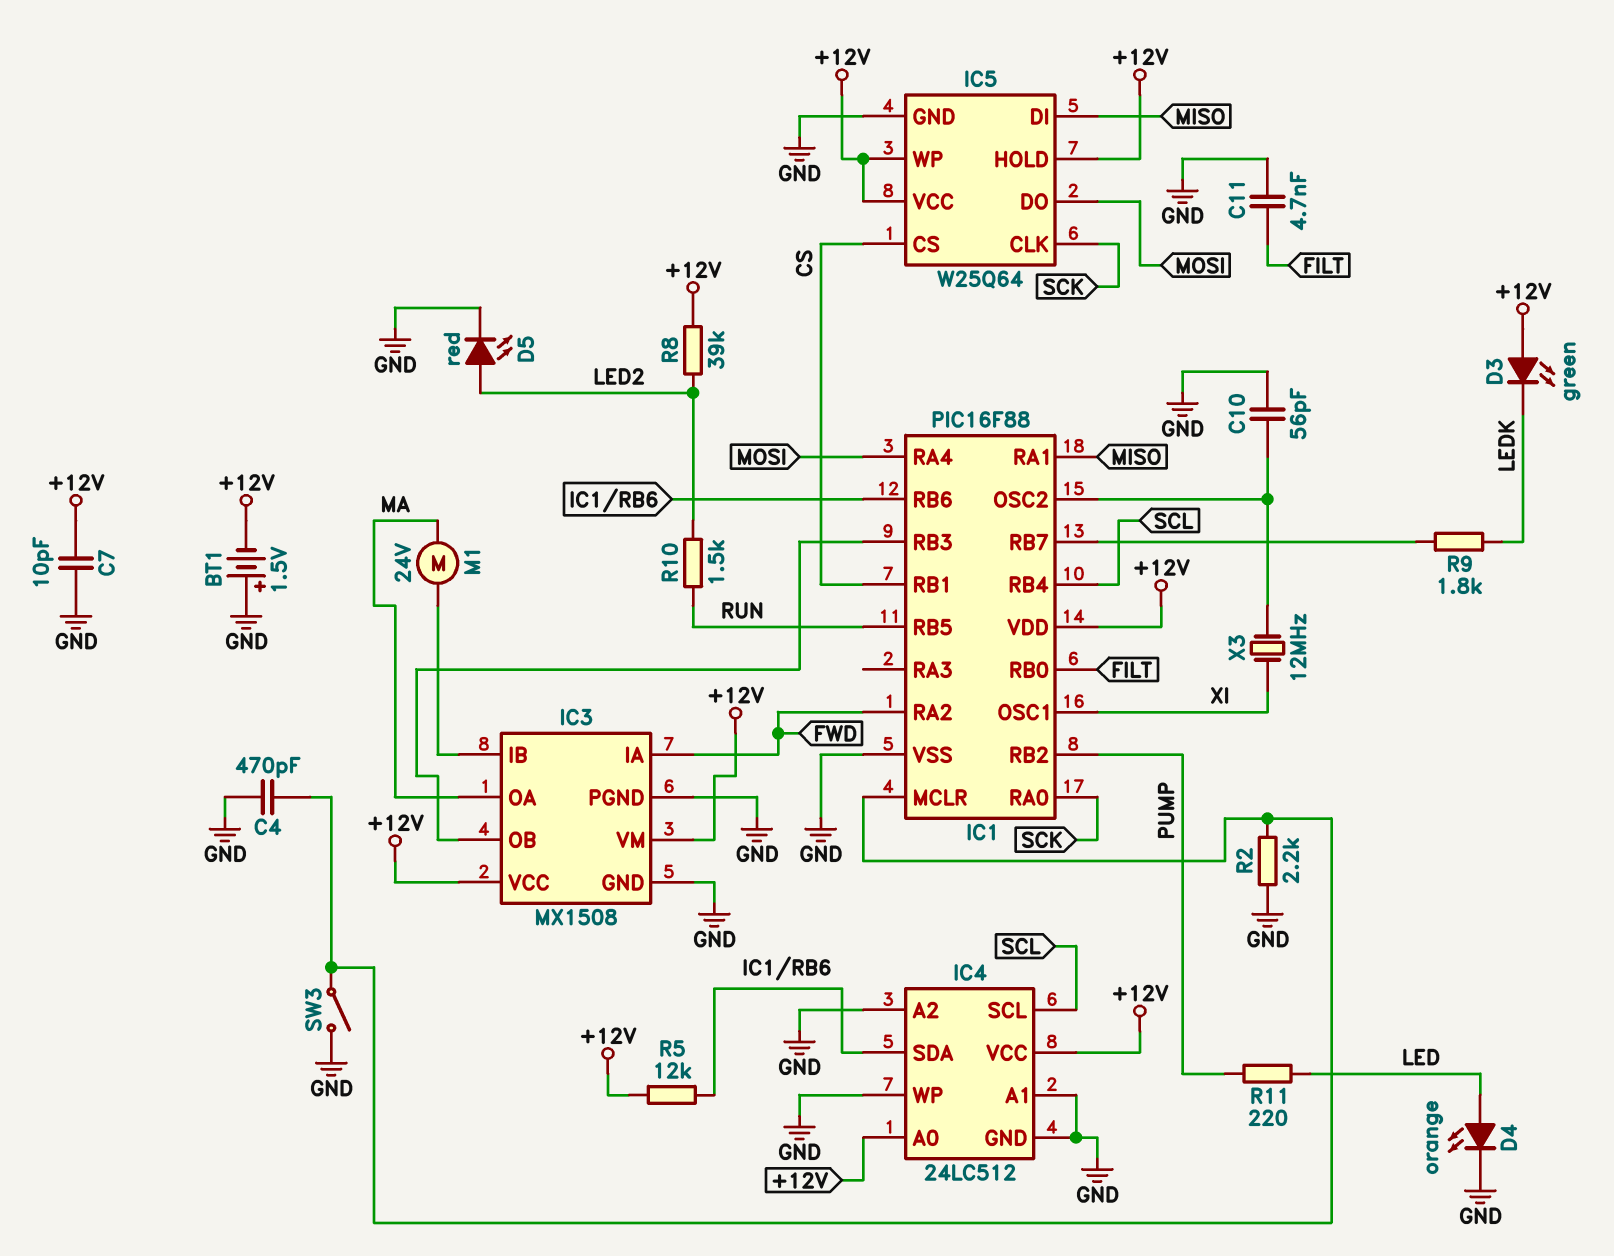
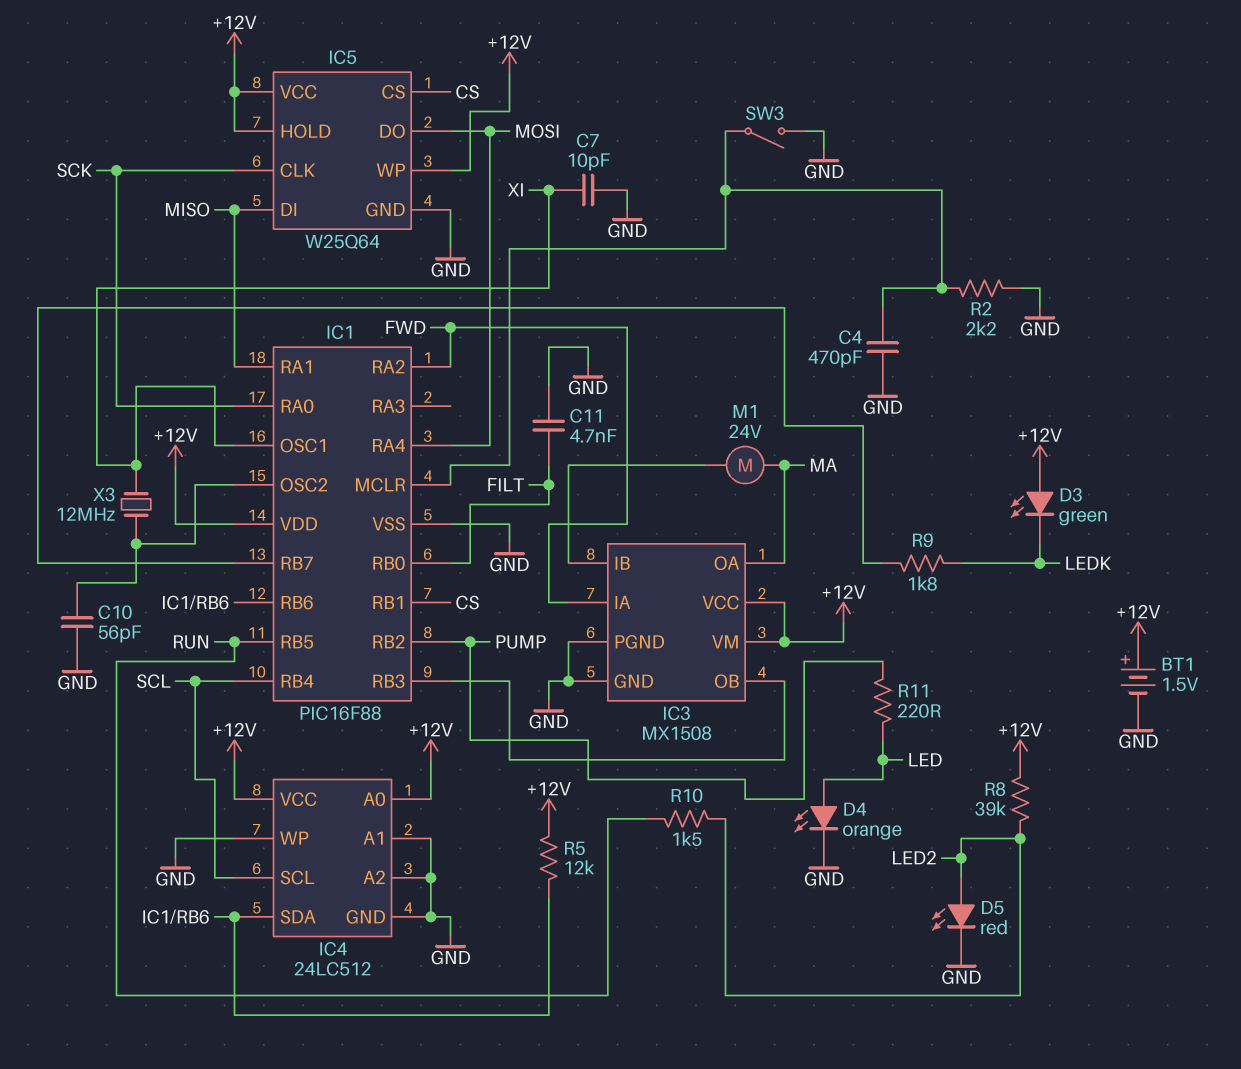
BT1: 1.5V (plus GND, minus +12V) -> 1.5V (plus +12V, minus GND)
C7: 10pF (+12V, GND) -> 10pF (GND, XI)

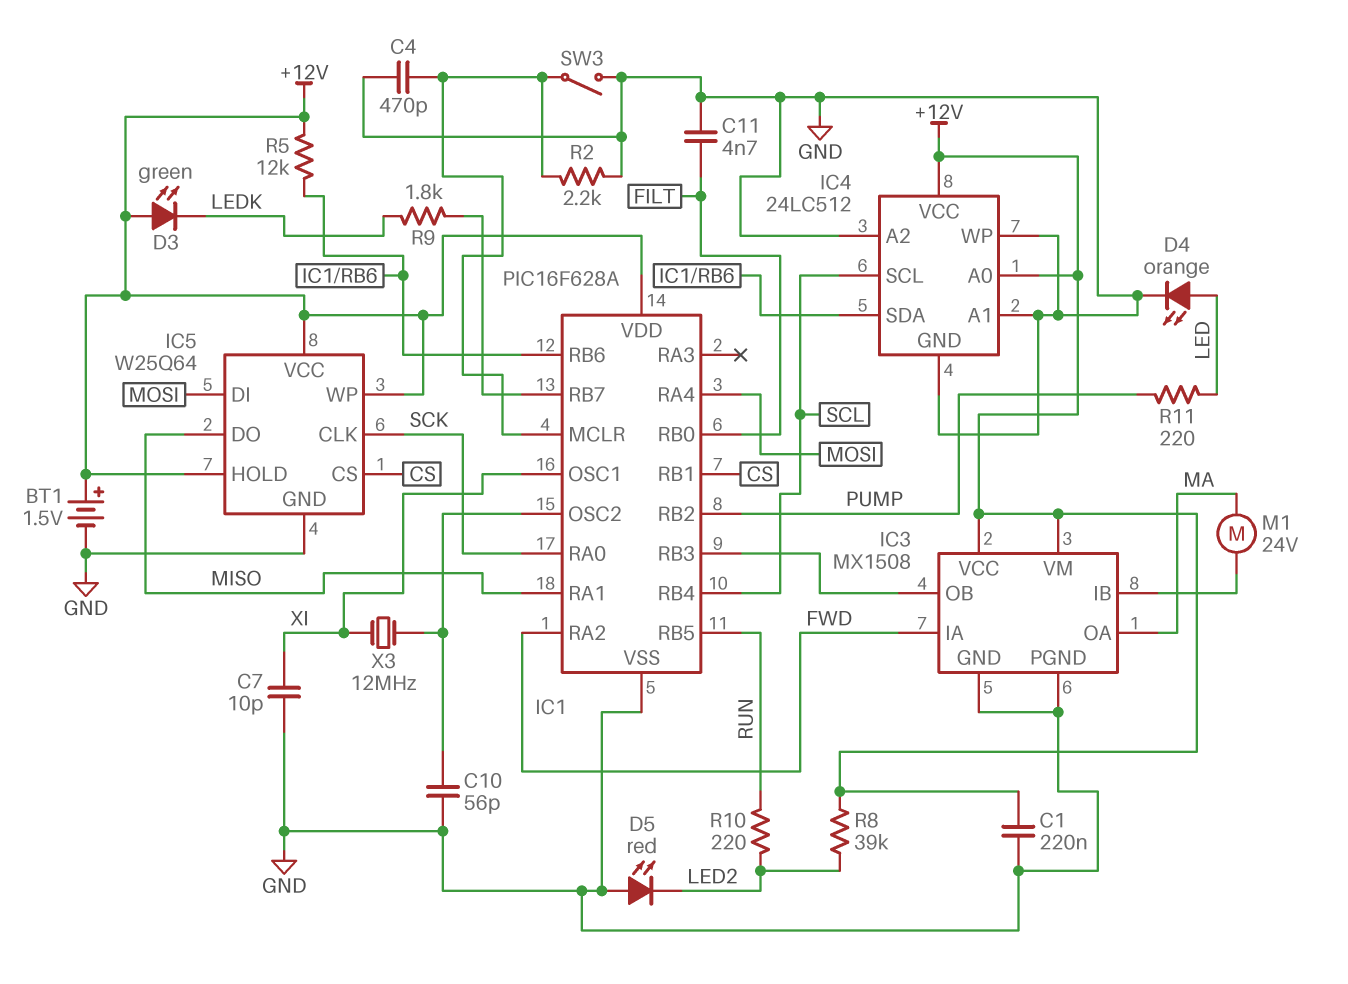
C1: none -> 220nF (+12V, GND)
D5: LED red (A LED2, K GND) -> LED red (A GND, K LED2)
IC1: PIC16F88 -> PIC16F628A
IC5 pin DI: MISO -> MOSI
IC5 pin DO: MOSI -> MISO
R10: 1.5k (LED2, RUN) -> 220 (LED2, RUN)

